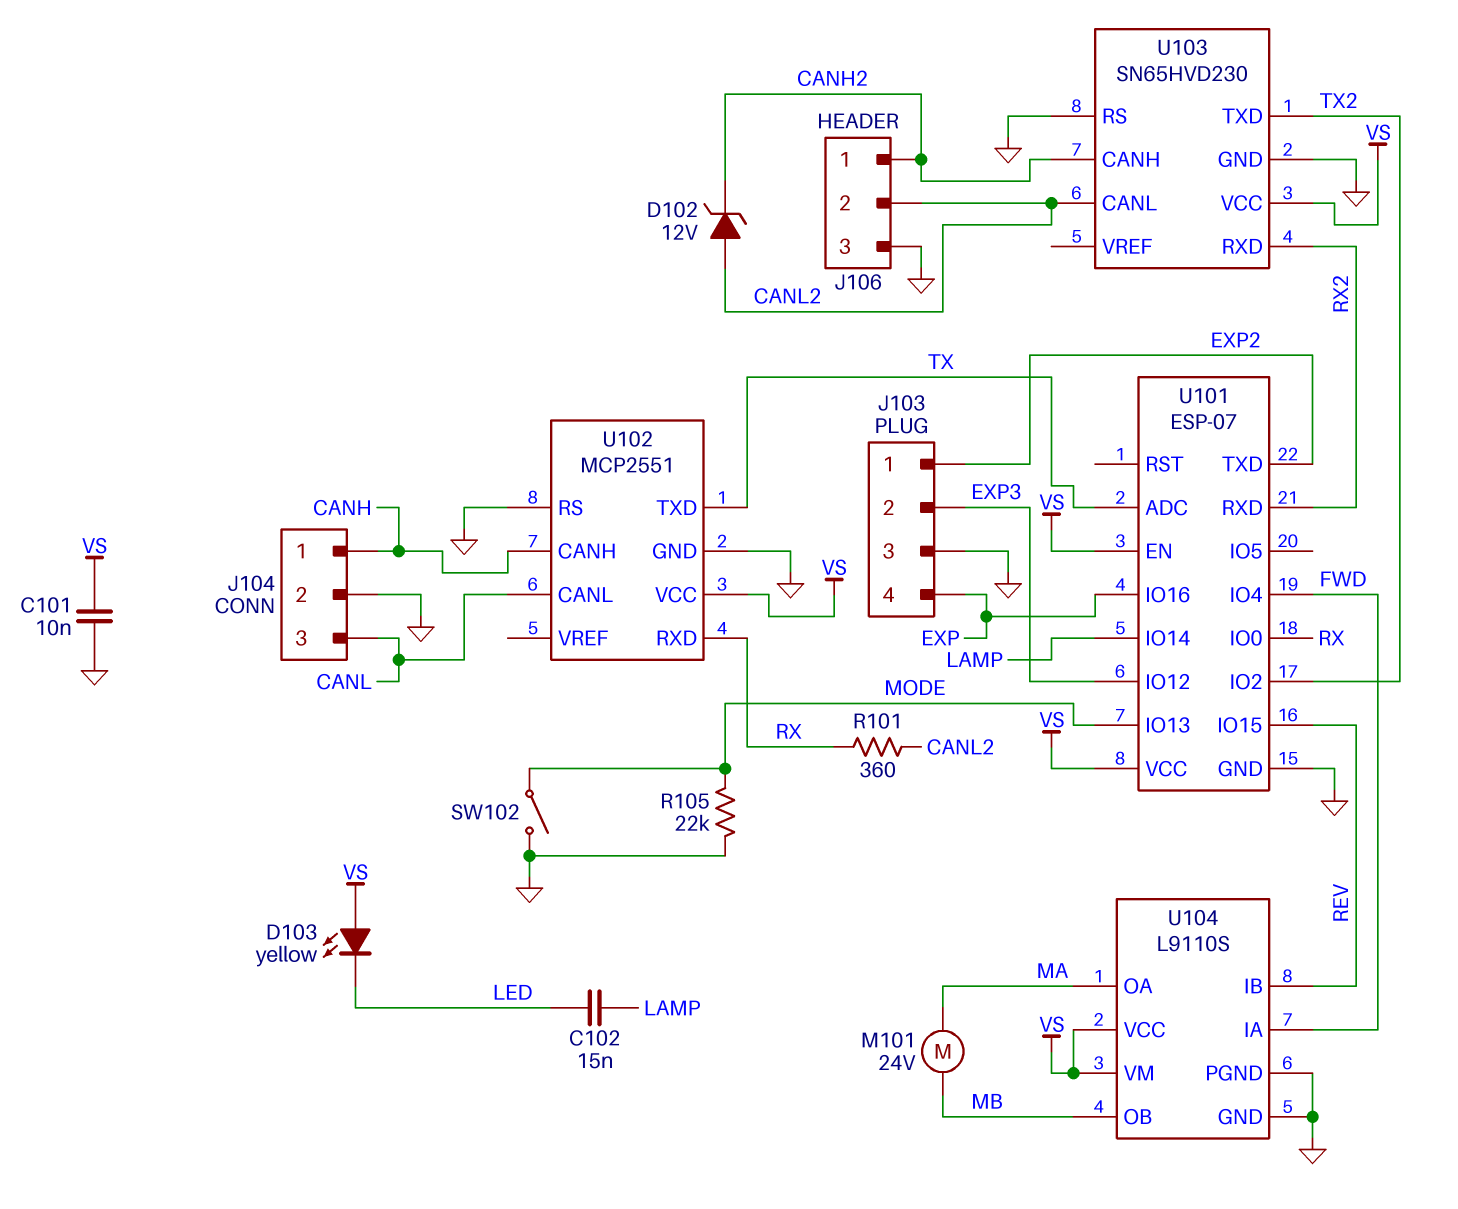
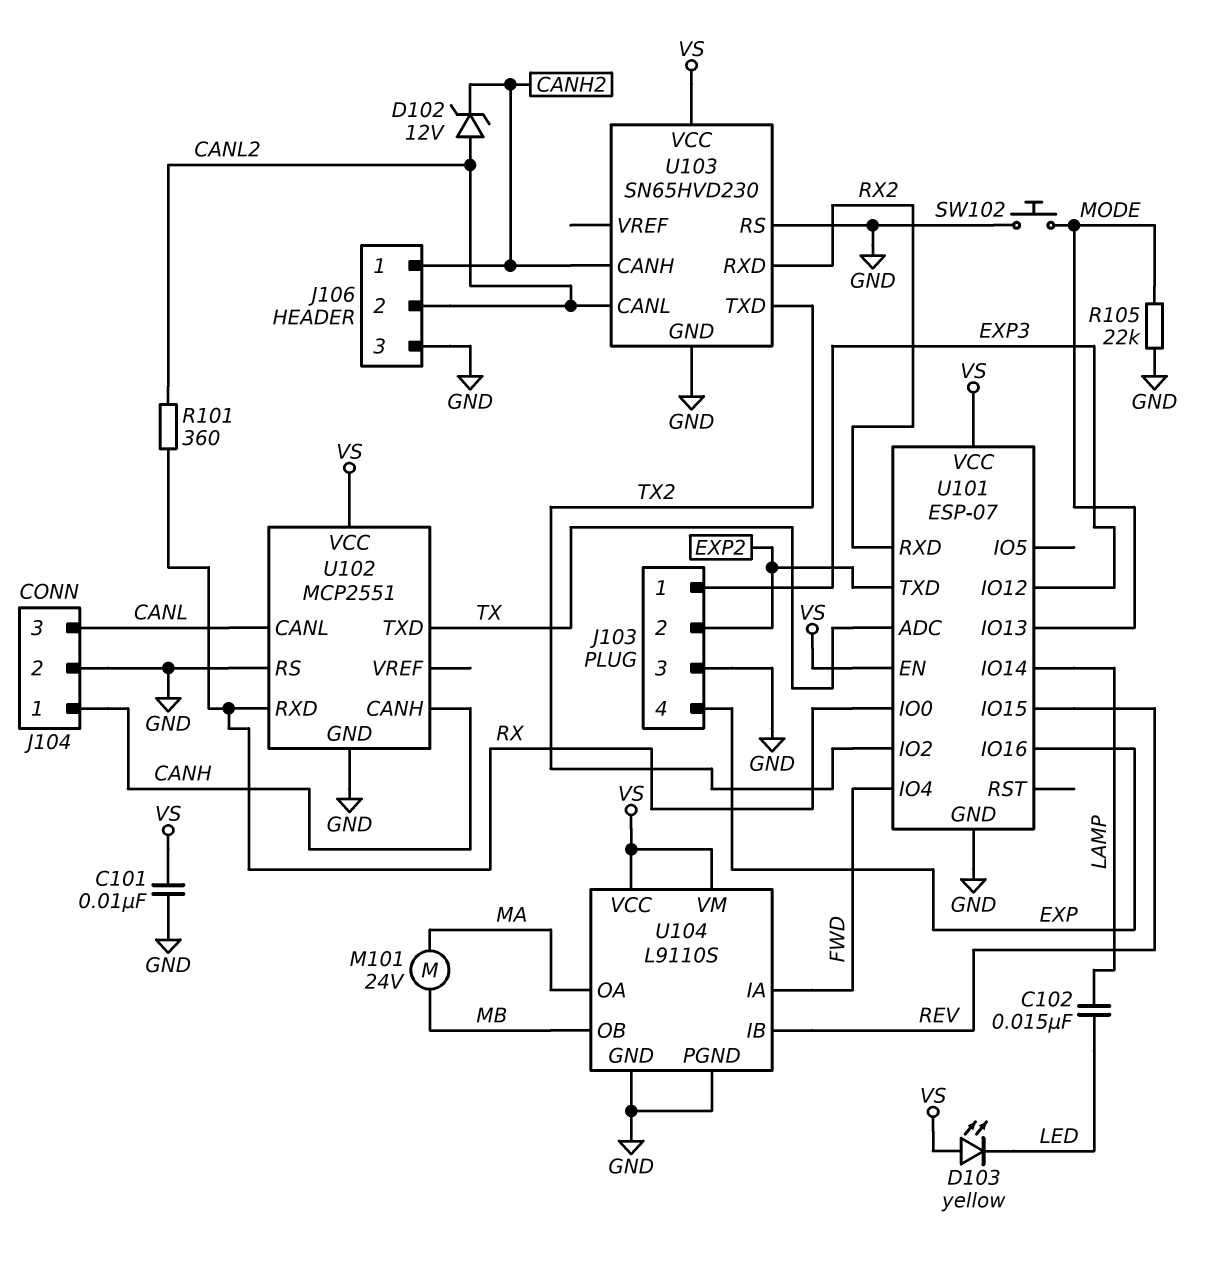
J103 pin 1: EXP2 -> EXP3
J103 pin 2: EXP3 -> EXP2
SW102: switch (GND, MODE) -> button (GND, MODE)

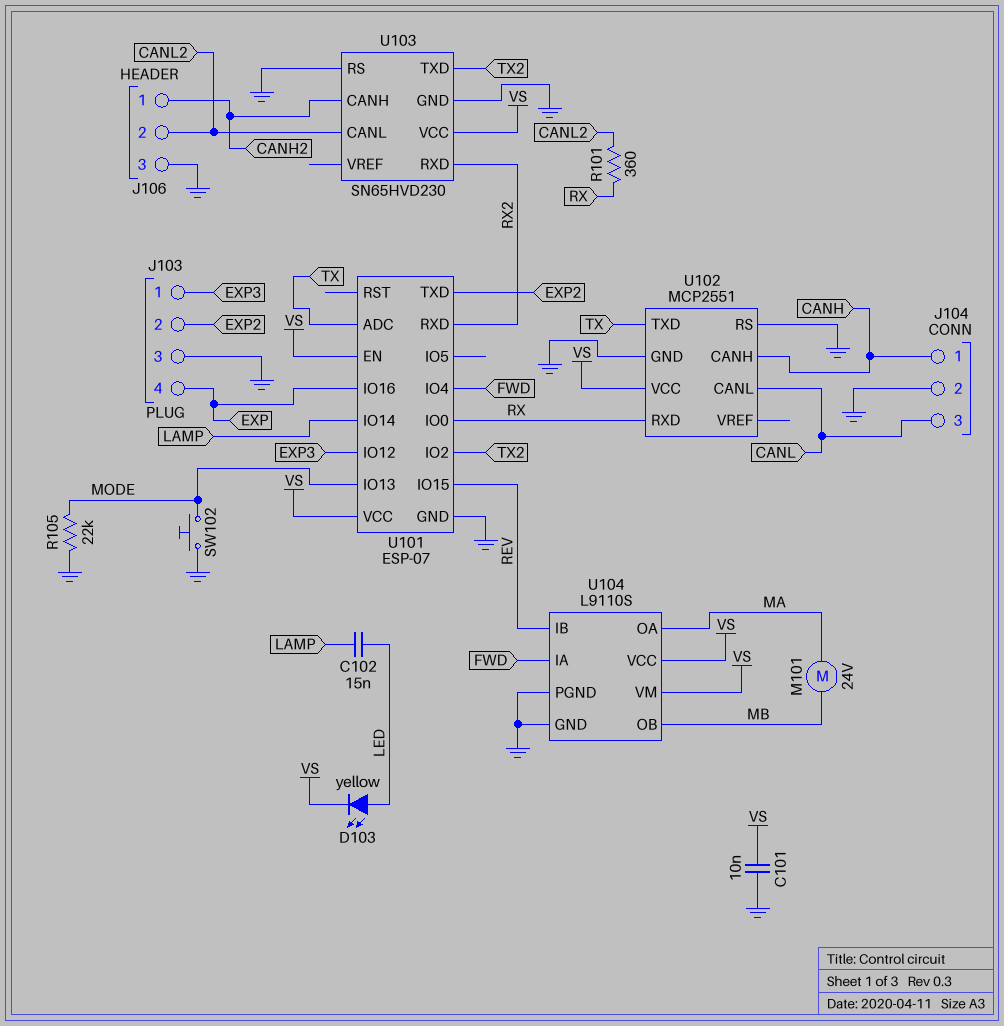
D102: zener 12V (A CANL2, K CANH2) -> none
D103: LED yellow (A VS, K LED) -> LED yellow (A LED, K VS)

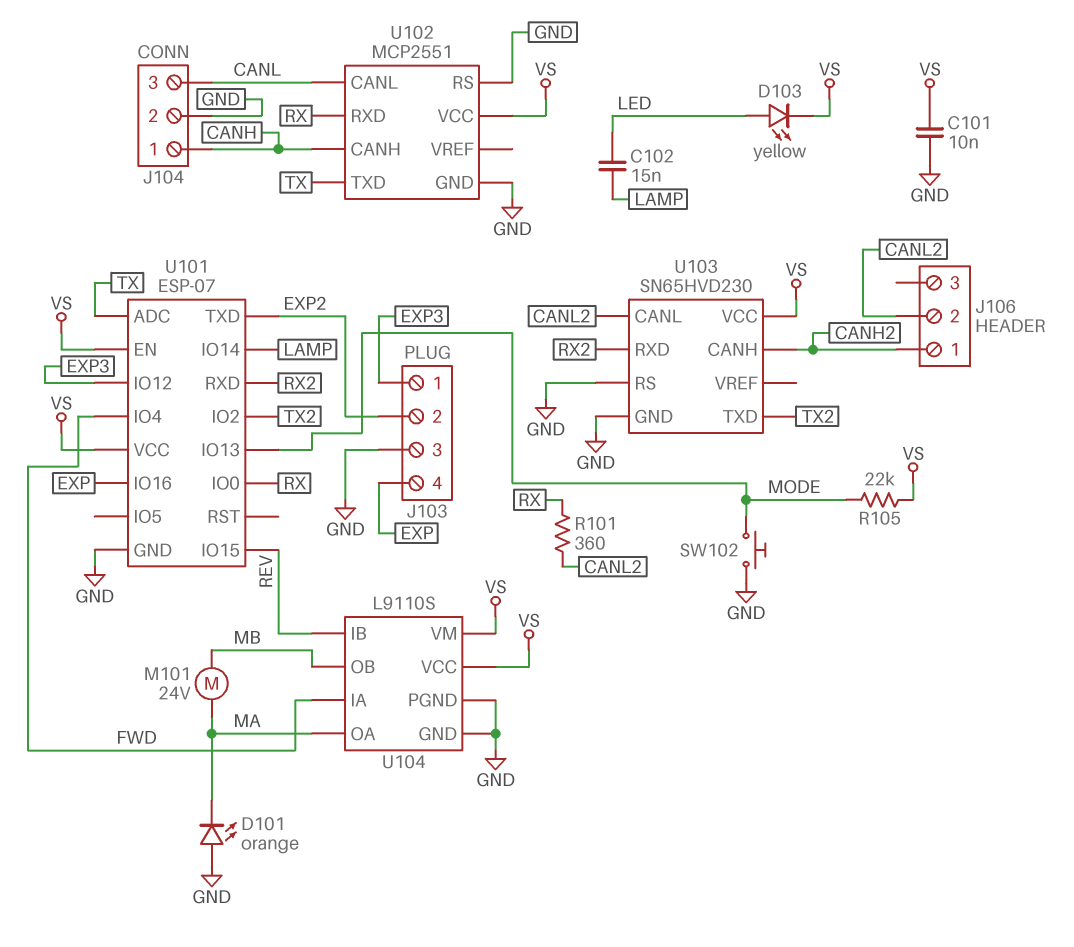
D101: none -> LED orange (A GND, K MA)
J106 pin 3: GND -> none
R105: 22k (GND, MODE) -> 22k (MODE, VS)

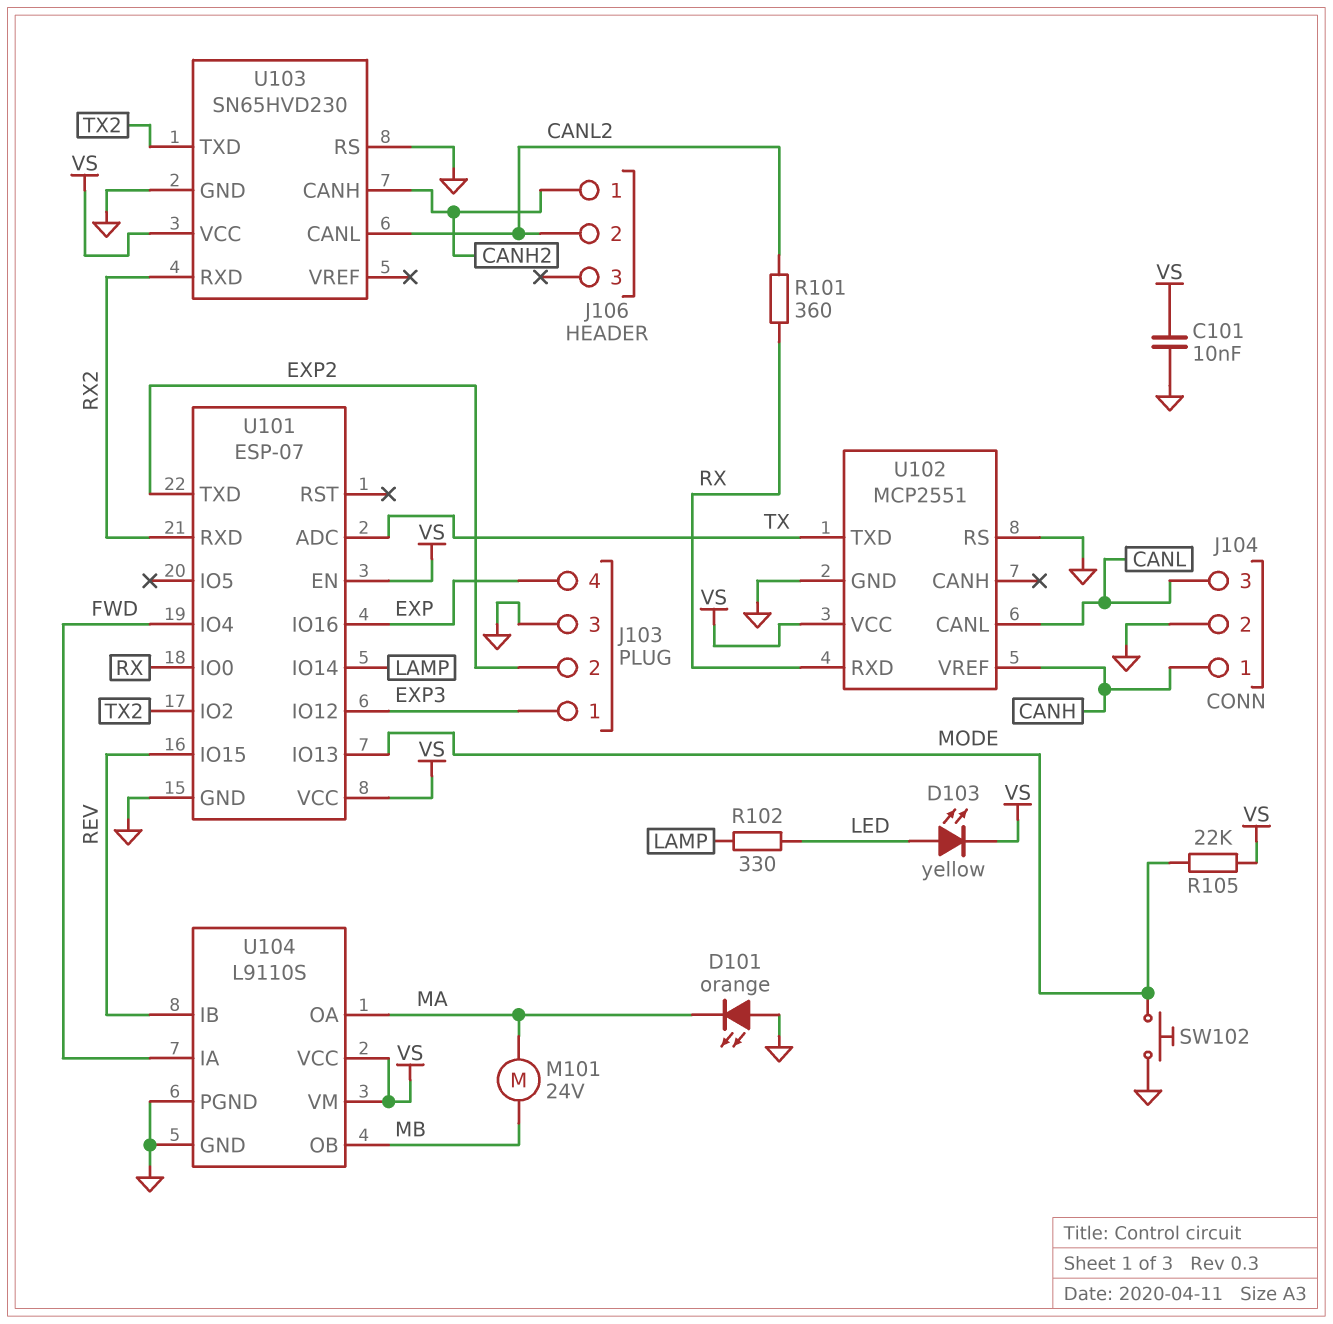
C102: 15nF (LAMP, LED) -> none
R102: none -> 330 (LAMP, LED)
U102 pin CANH: CANH -> none
U102 pin VREF: none -> CANH

